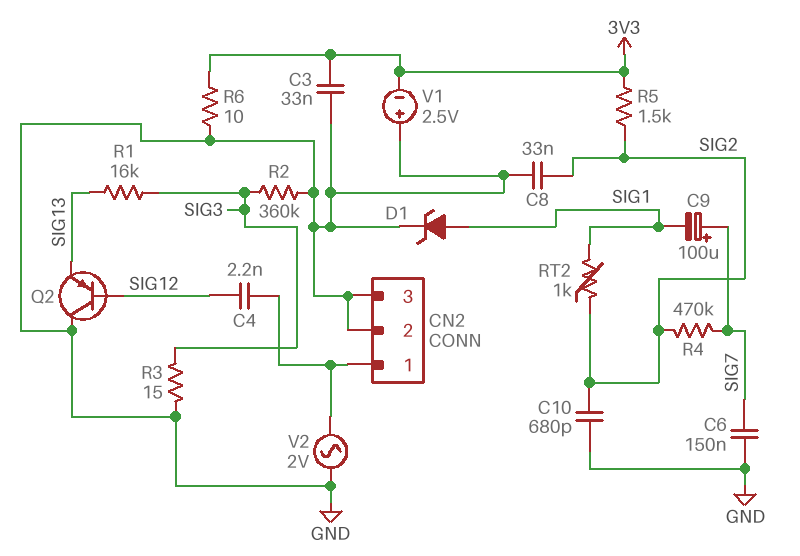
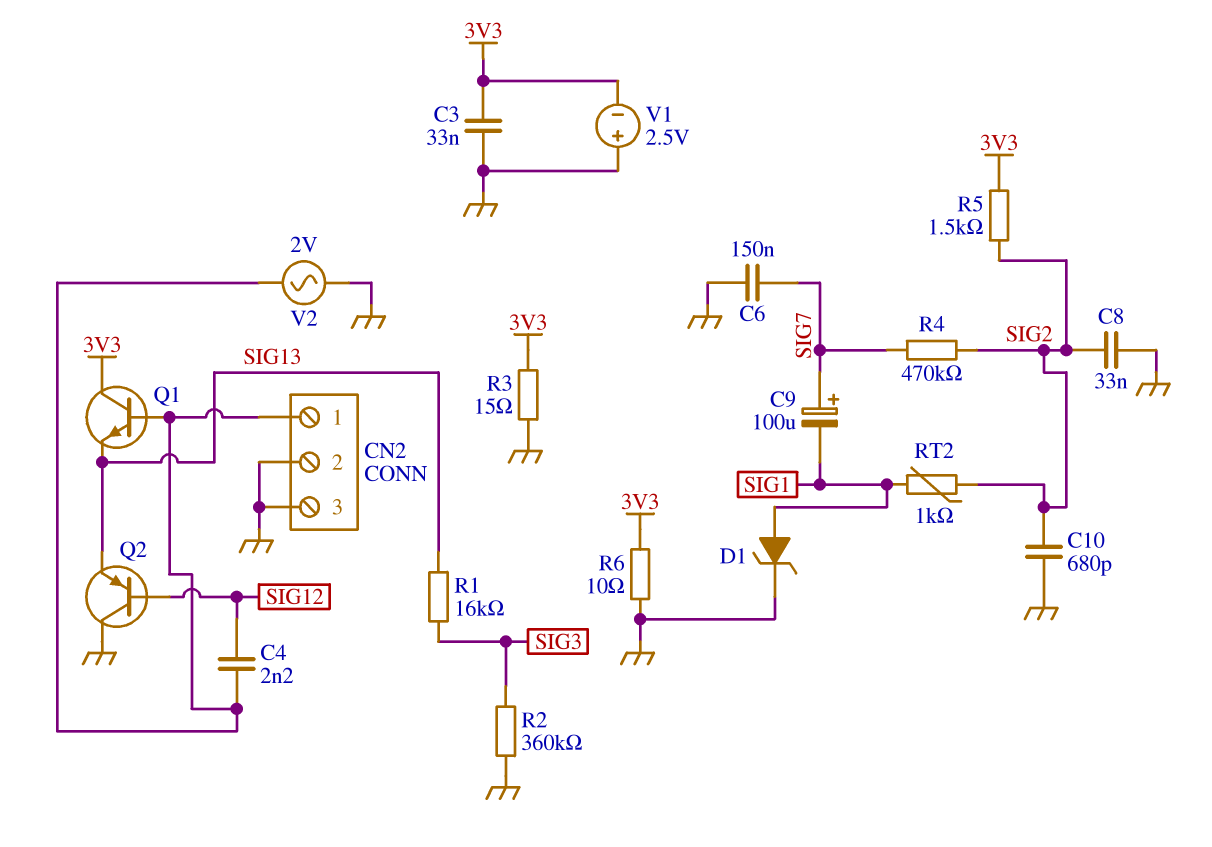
Q1: none -> NPN (B CN2/1, C 3V3, E SIG13)
R3: 15 (GND, SIG3) -> 15 (3V3, GND)

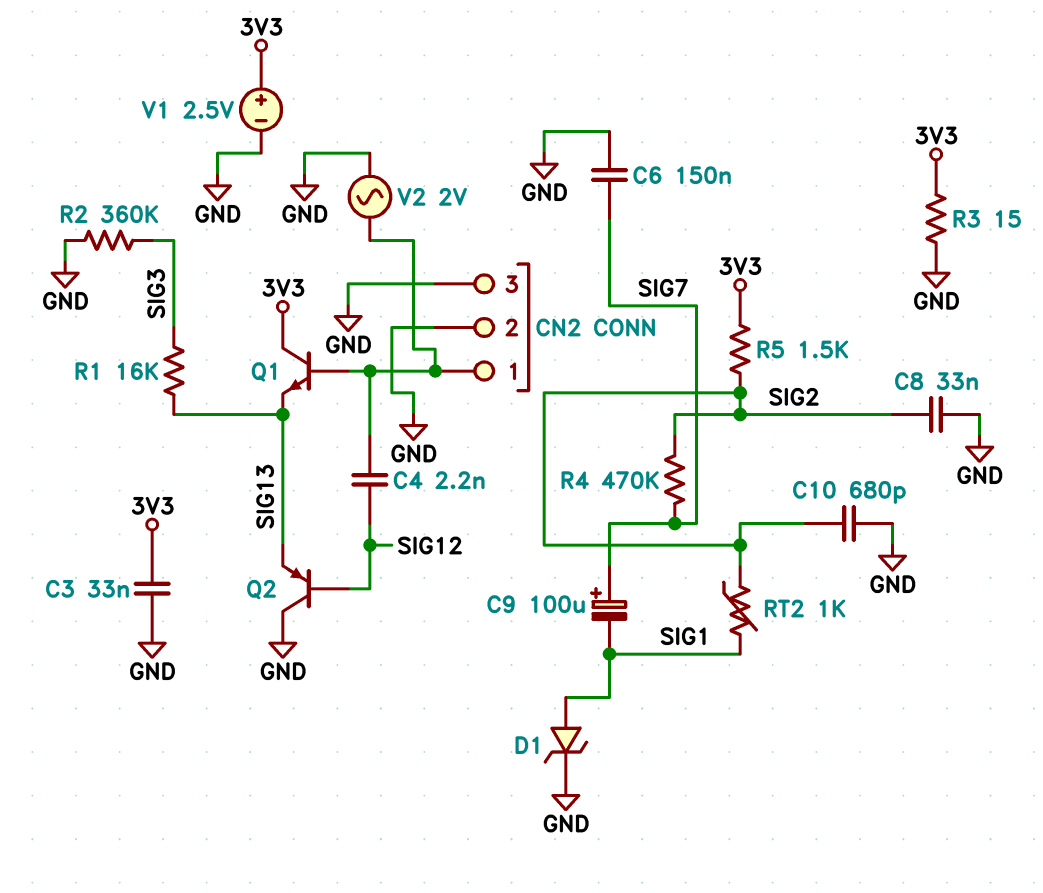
R6: 10 (3V3, GND) -> none
V1: 2.5V (plus GND, minus 3V3) -> 2.5V (plus 3V3, minus GND)

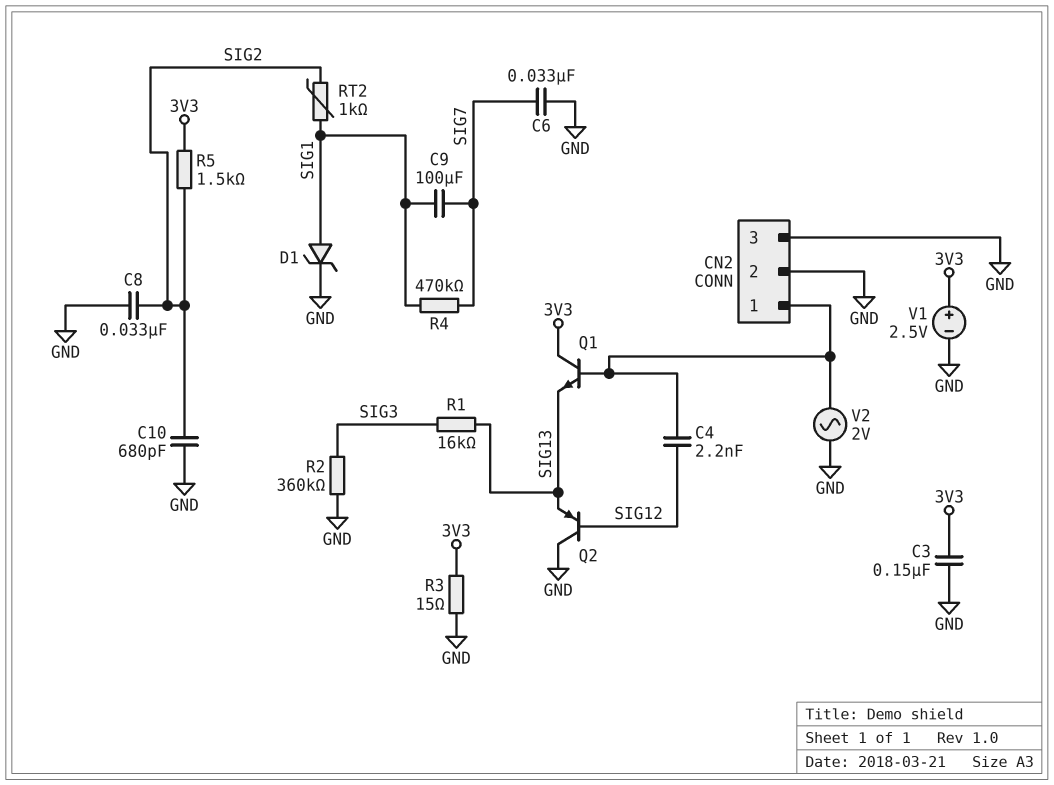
C3: 33nF (3V3, GND) -> 150nF (3V3, GND)
C6: 150nF (GND, SIG7) -> 33nF (GND, SIG7)
C9: 100uF (plus SIG7, minus SIG1) -> 100uF (SIG1, SIG7)
R4: 470k (SIG2, SIG7) -> 470k (SIG1, SIG7)

